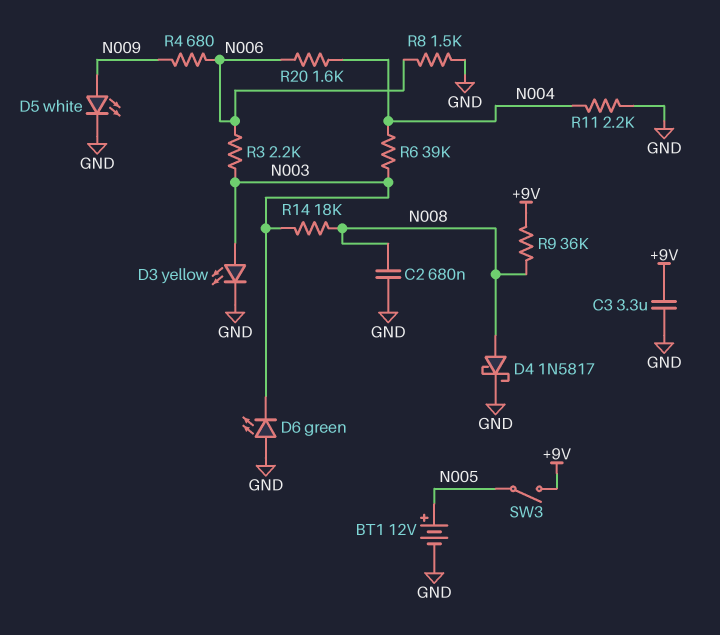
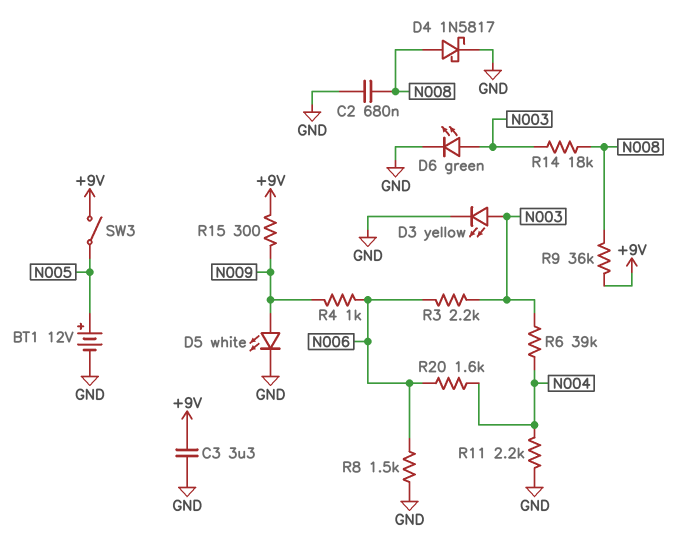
D6: LED green (A GND, K N003) -> LED green (A N003, K GND)
R4: 680 (N006, N009) -> 1k (N006, N009)
R15: none -> 300 (+9V, N009)

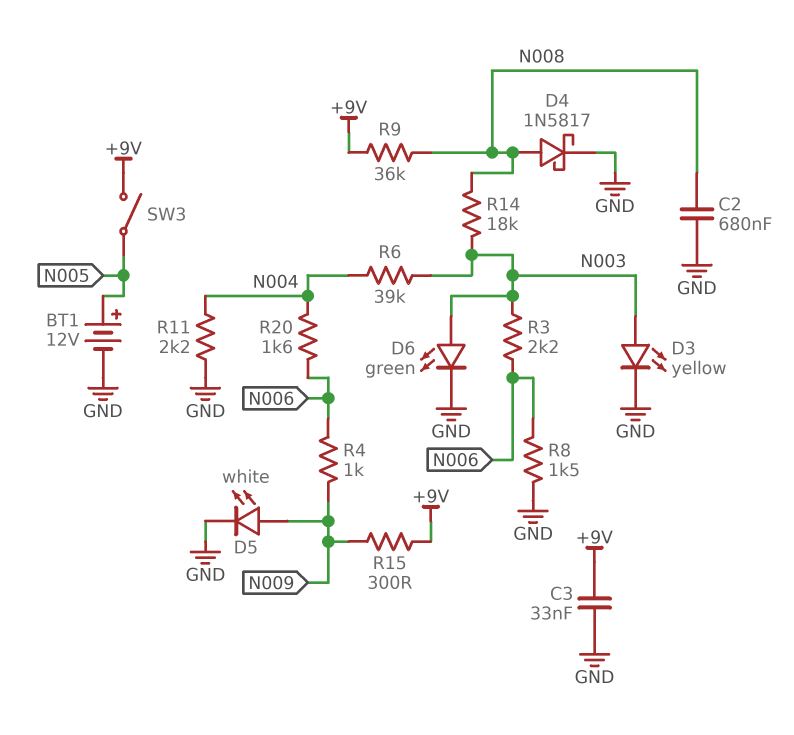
C3: 3.3uF (+9V, GND) -> 33nF (+9V, GND)

